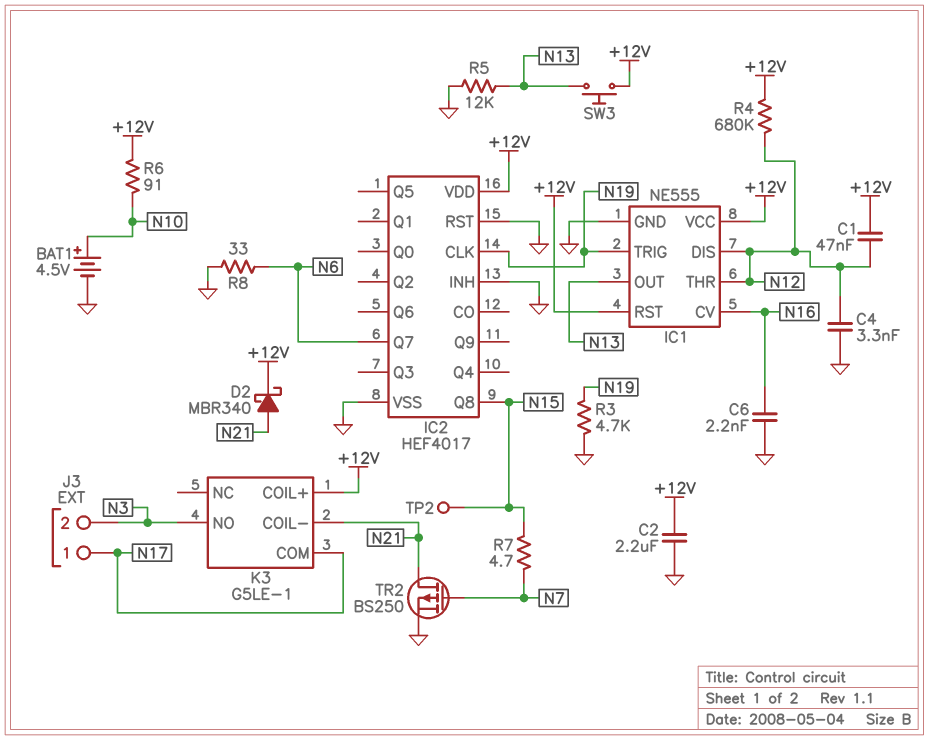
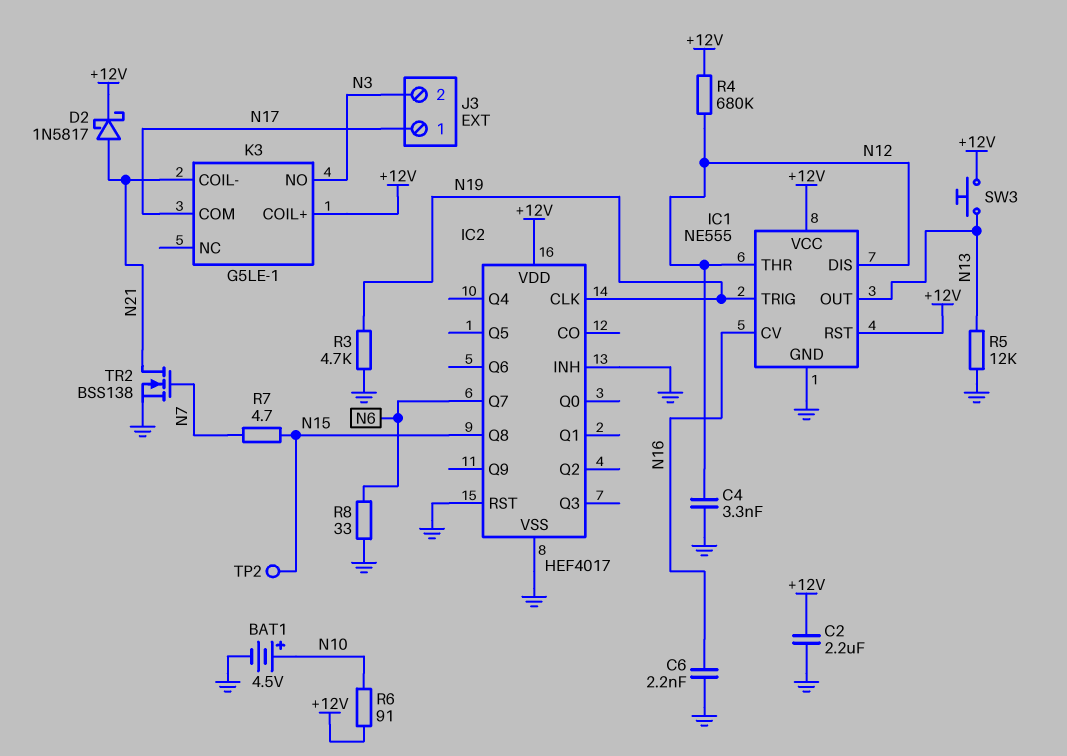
C1: 47nF (+12V, N12) -> none
D2: schottky MBR340 (A N21, K +12V) -> schottky 1N5817 (A N21, K +12V)
TR2: PMOS BS250 (G N7, D N21, S GND) -> NMOS BSS138 (G N7, D N21, S GND)

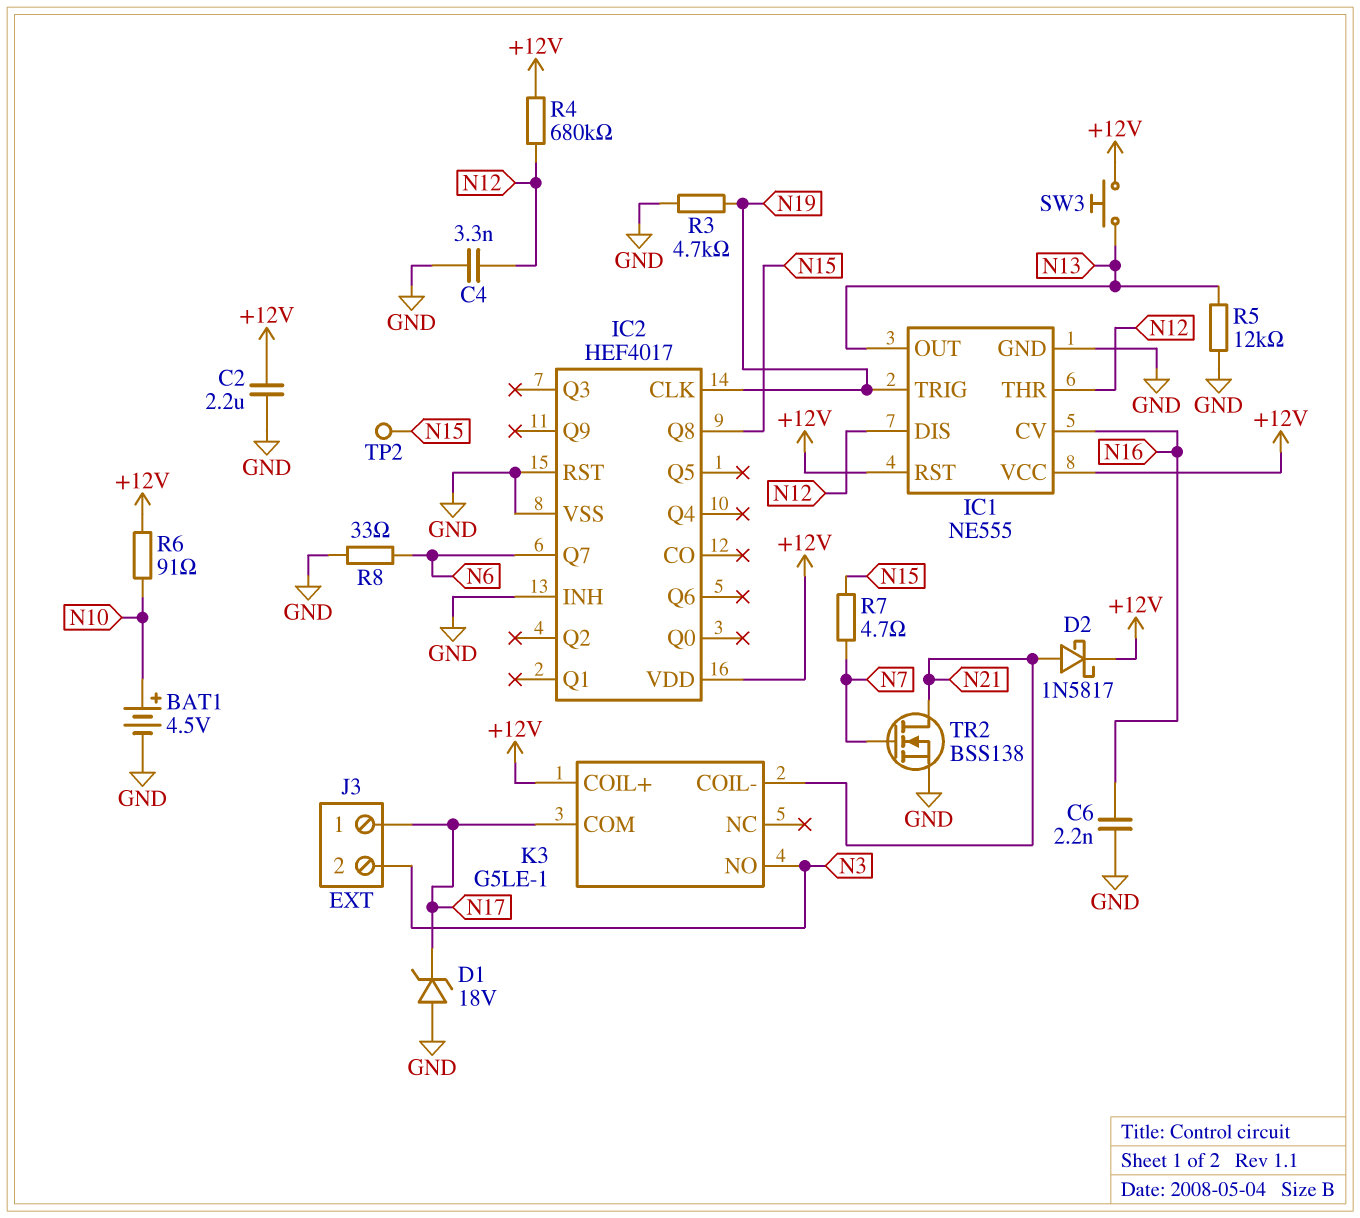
D1: none -> zener 18V (A GND, K N17)

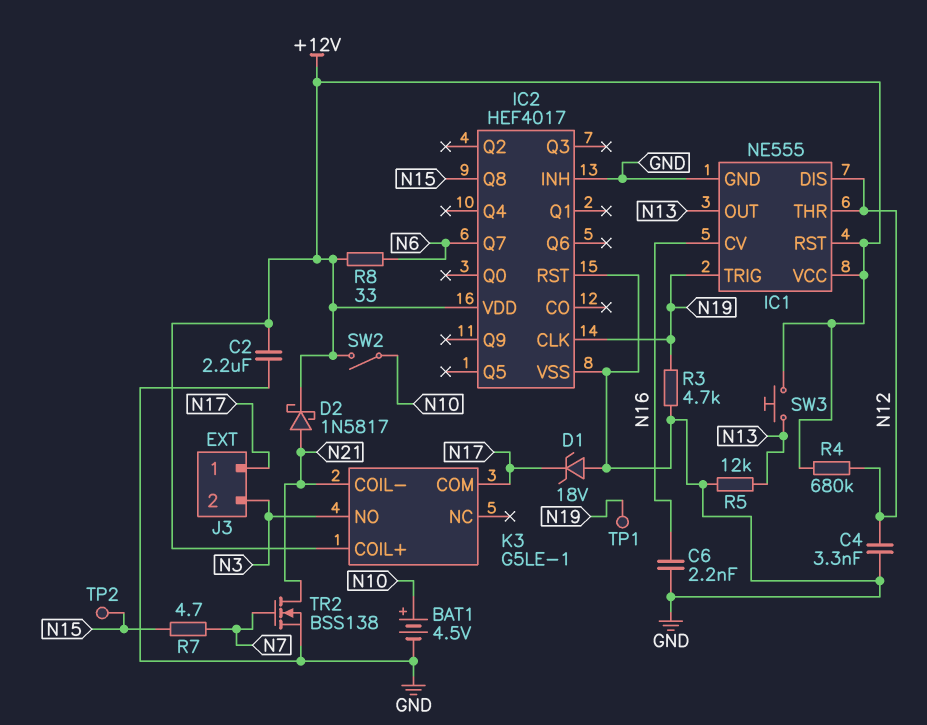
R6: 91 (+12V, N10) -> none
R8: 33 (GND, N6) -> 33 (+12V, N6)
SW2: none -> switch (+12V, N10)
TP1: none -> test point (N19)

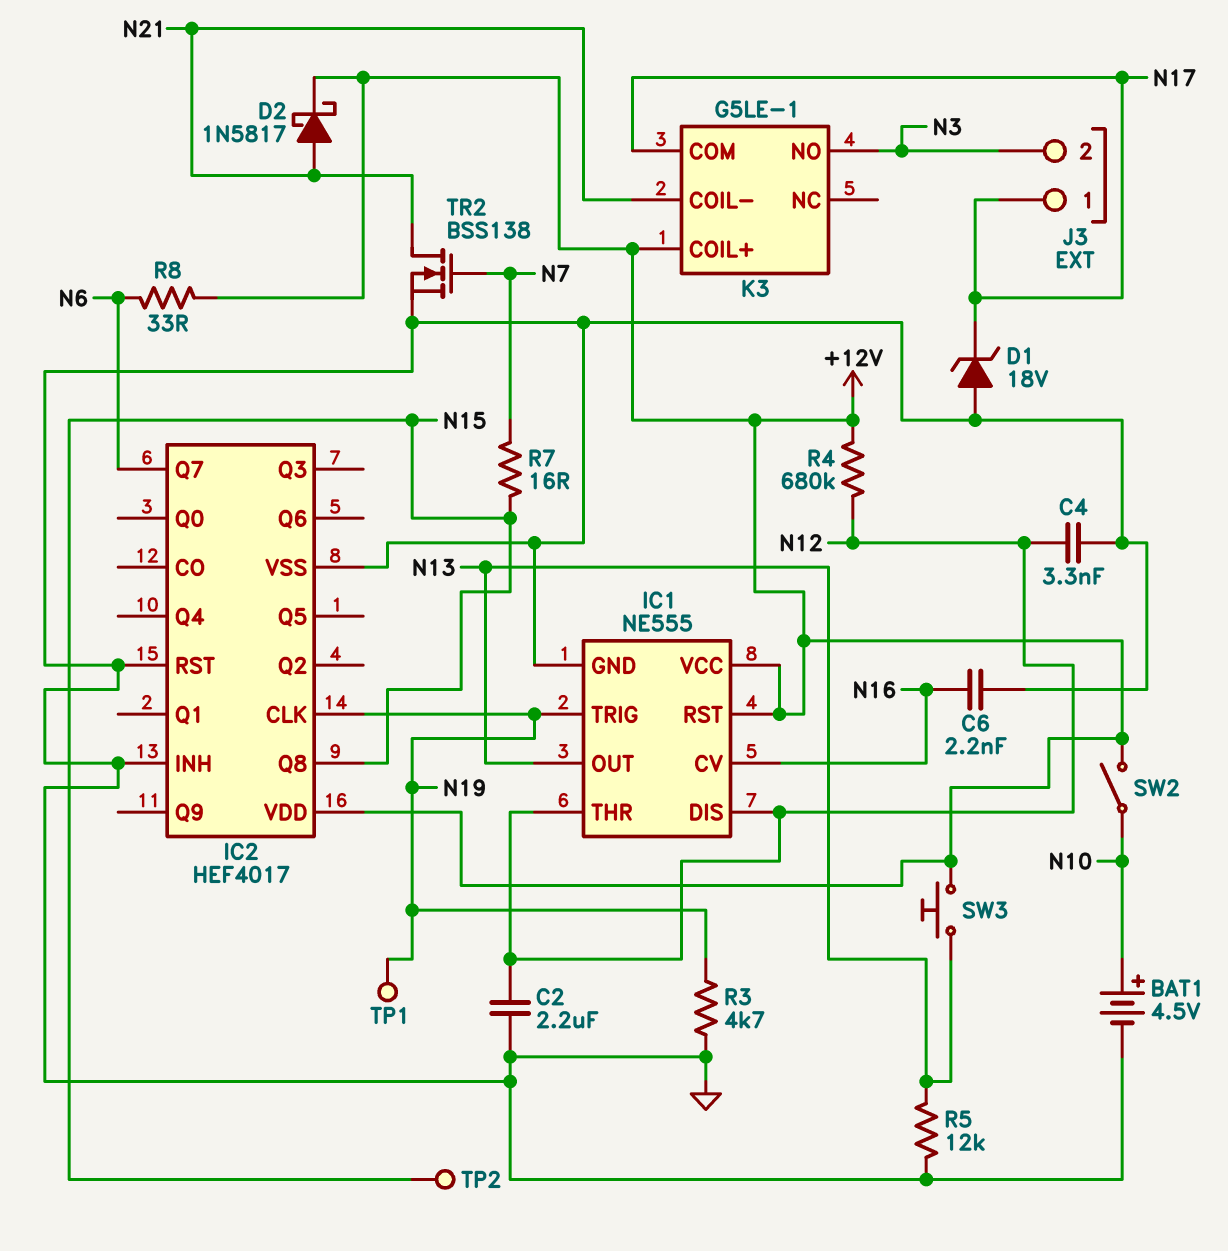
C2: 2.2uF (+12V, GND) -> 2.2uF (GND, N12)
R7: 4.7 (N7, N15) -> 16 (N7, N15)

